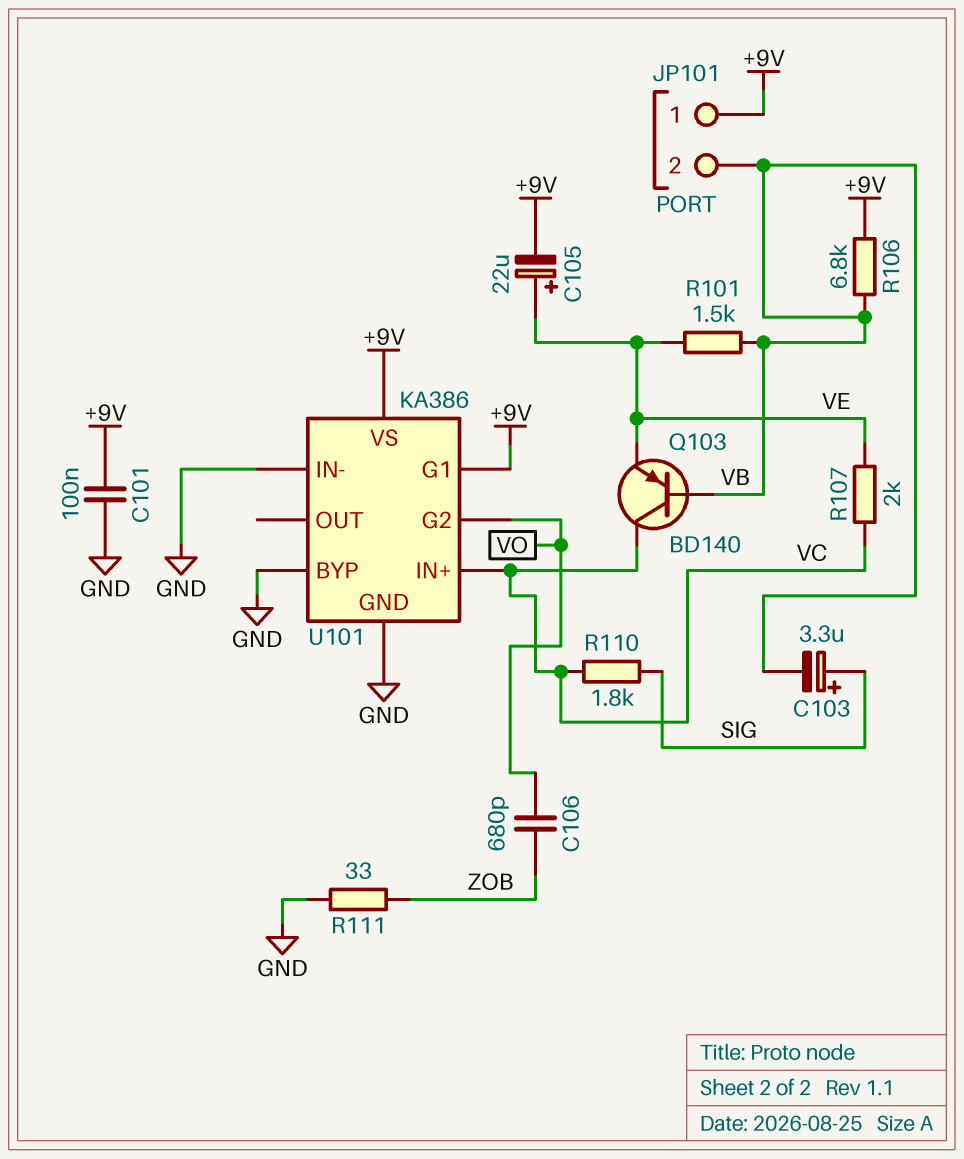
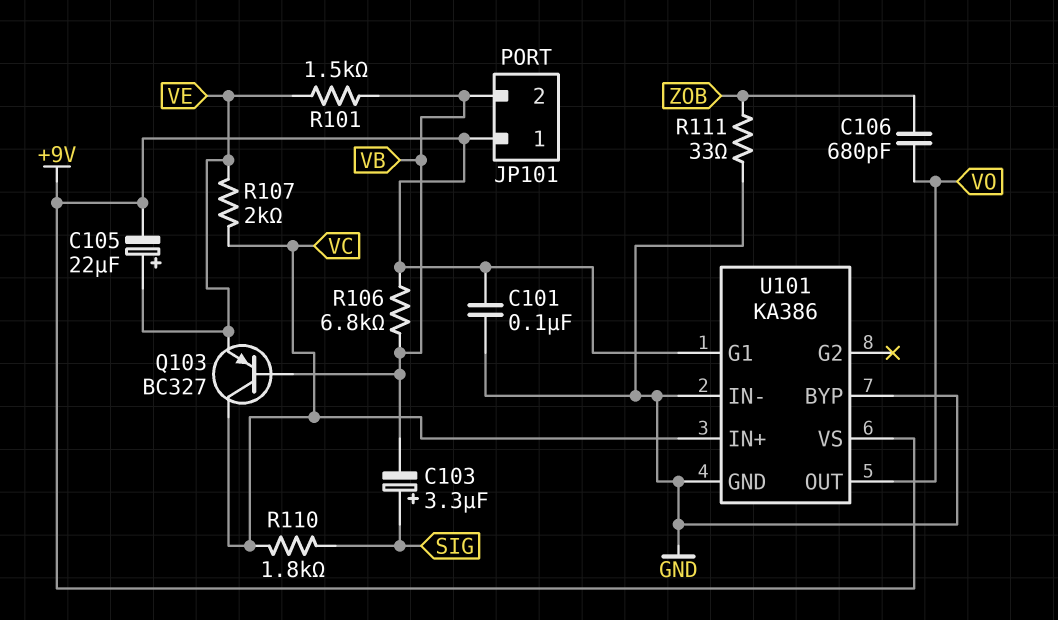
Q103: PNP BD140 (B VB, C VC, E VE) -> PNP BC327 (B VB, C VC, E VE)
U101 pin G2: VO -> none
U101 pin OUT: none -> VO

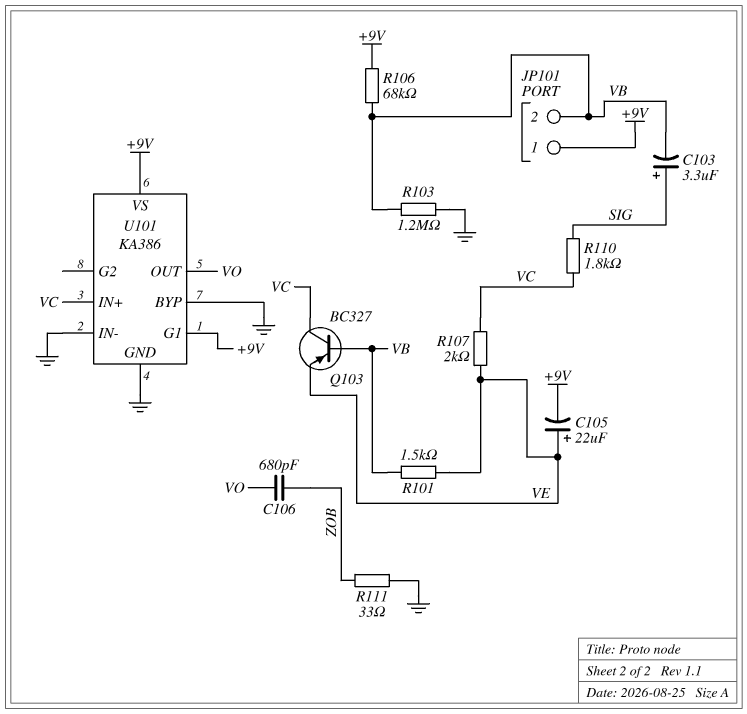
C101: 100nF (+9V, GND) -> none
R103: none -> 1.2M (GND, VB)
R106: 6.8k (+9V, VB) -> 68k (+9V, VB)

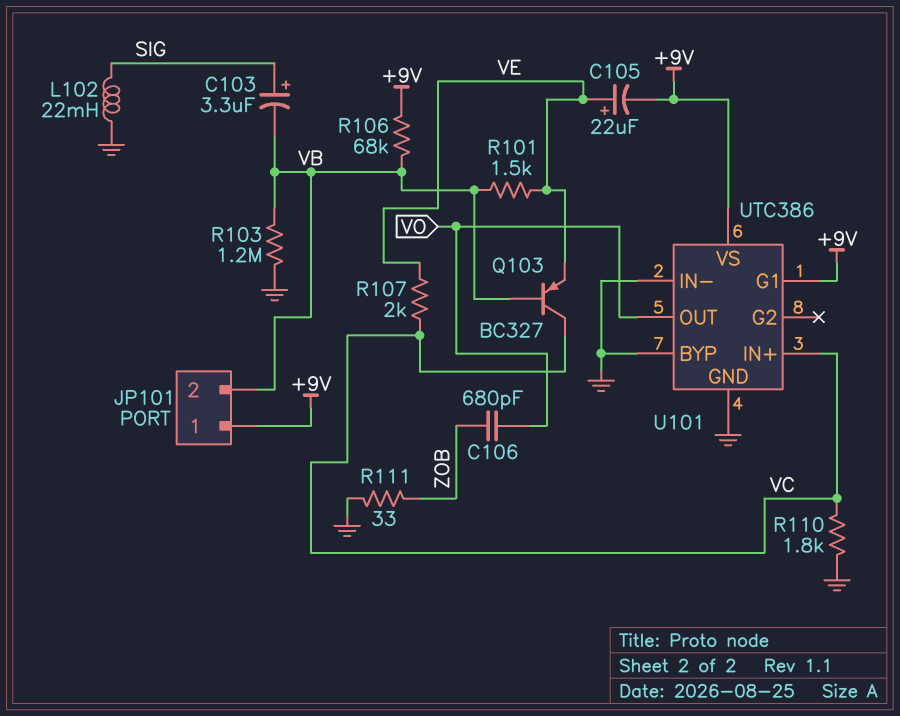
L102: none -> 22mH (GND, SIG)
R110: 1.8k (SIG, VC) -> 1.8k (GND, VC)
U101: KA386 -> UTC386

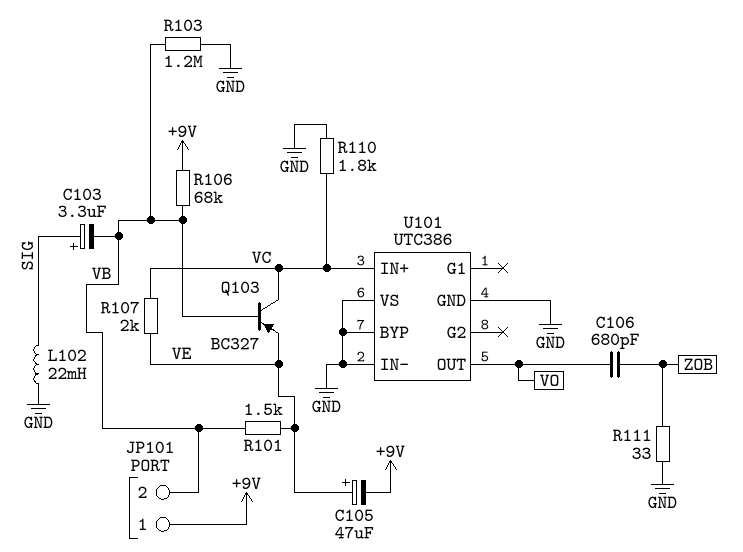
C105: 22uF (plus VE, minus +9V) -> 47uF (plus VE, minus +9V)
U101 pin G1: +9V -> none
U101 pin VS: +9V -> GND

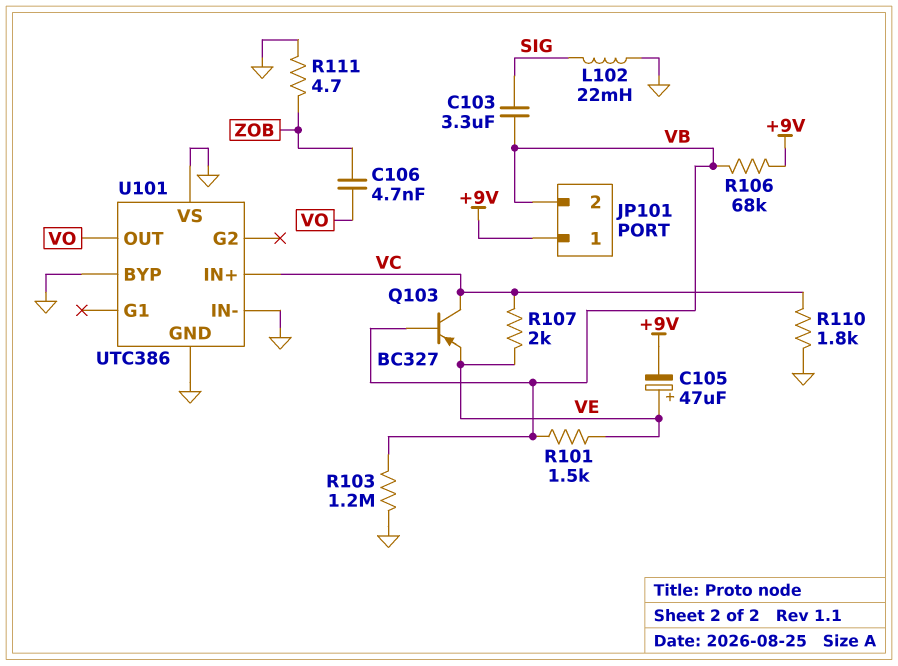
C103: 3.3uF (plus SIG, minus VB) -> 3.3uF (SIG, VB)
C106: 680pF (VO, ZOB) -> 4.7nF (VO, ZOB)
R111: 33 (GND, ZOB) -> 4.7 (GND, ZOB)

